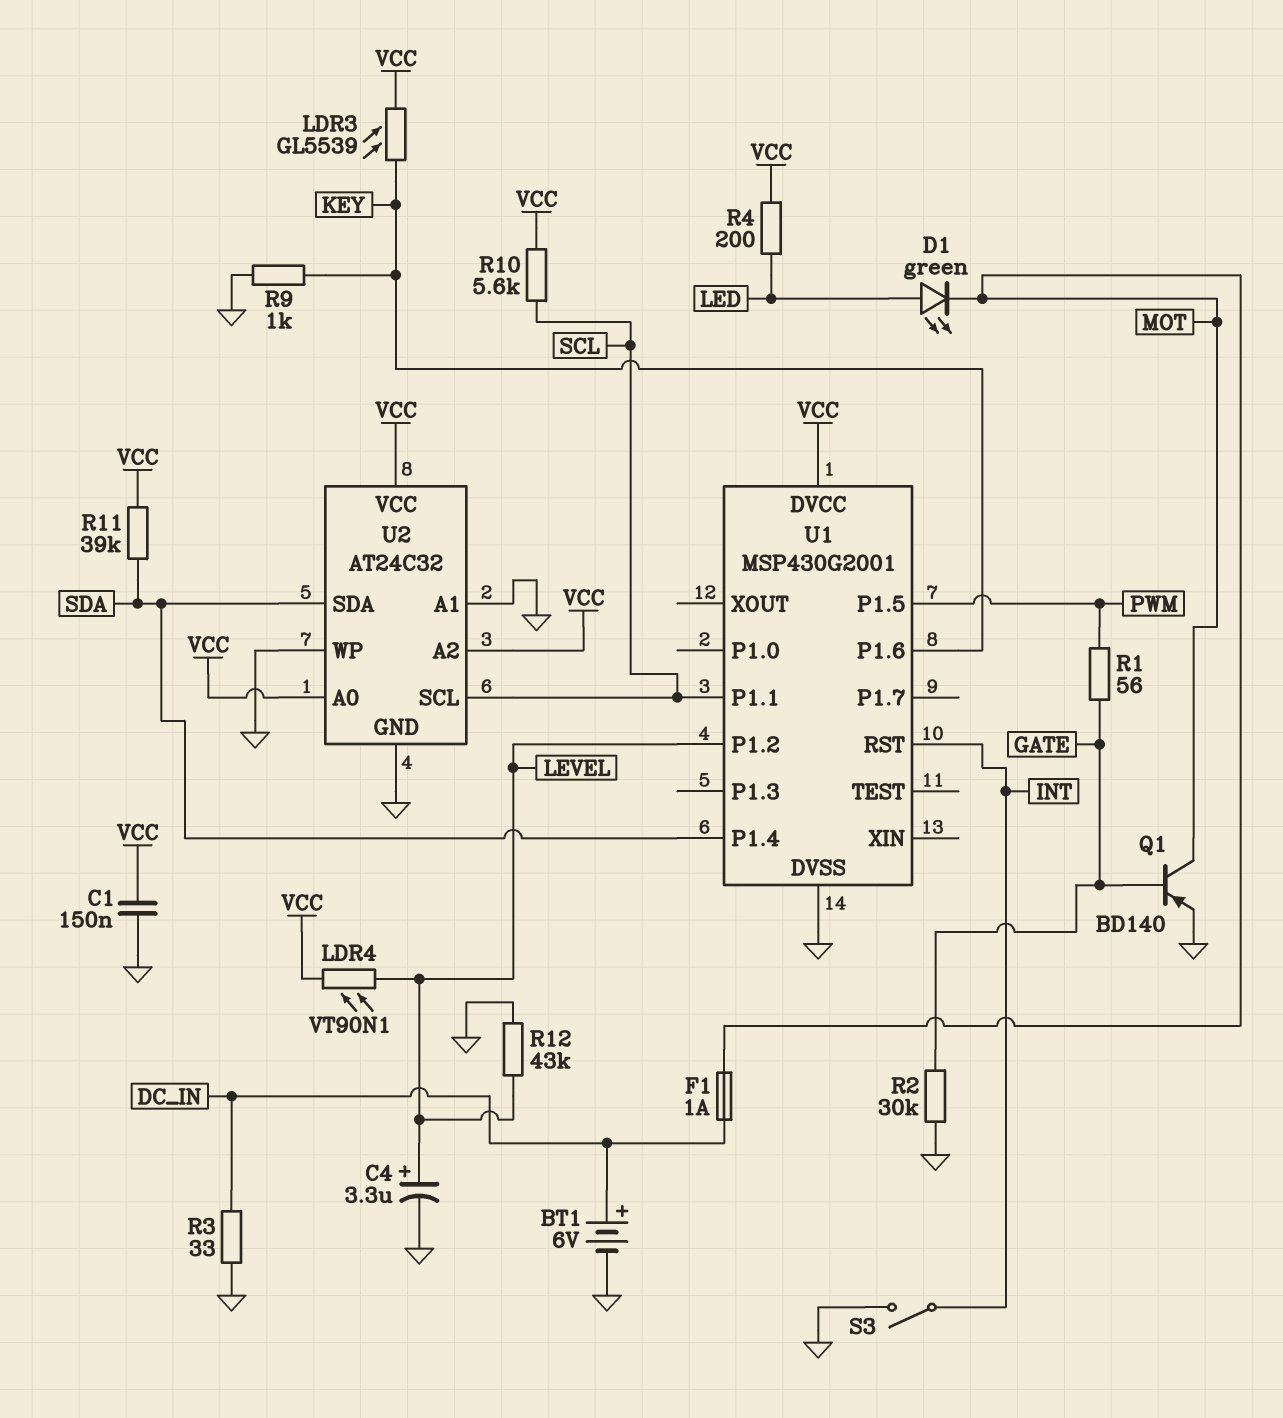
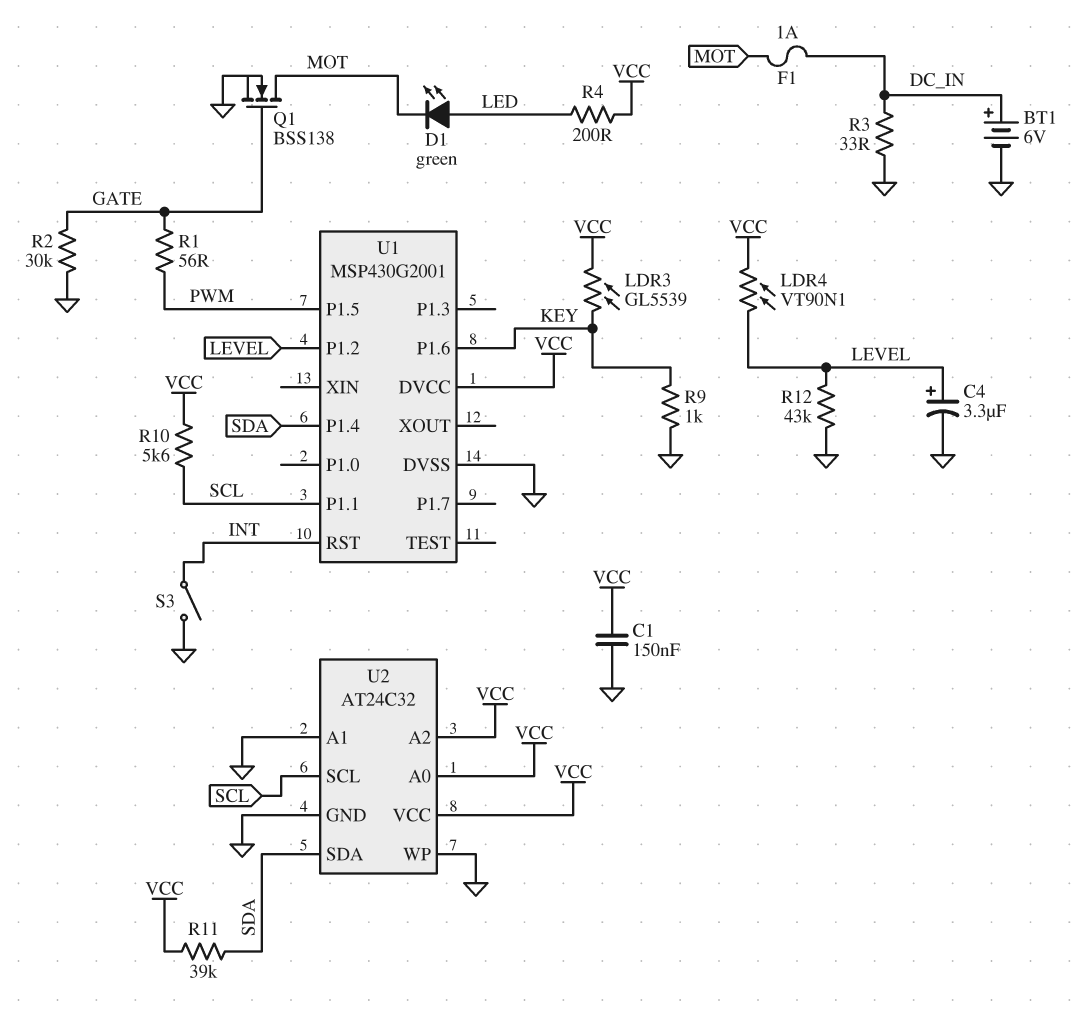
Q1: PNP BD140 (B GATE, C MOT, E GND) -> NMOS BSS138 (G GATE, D MOT, S GND)

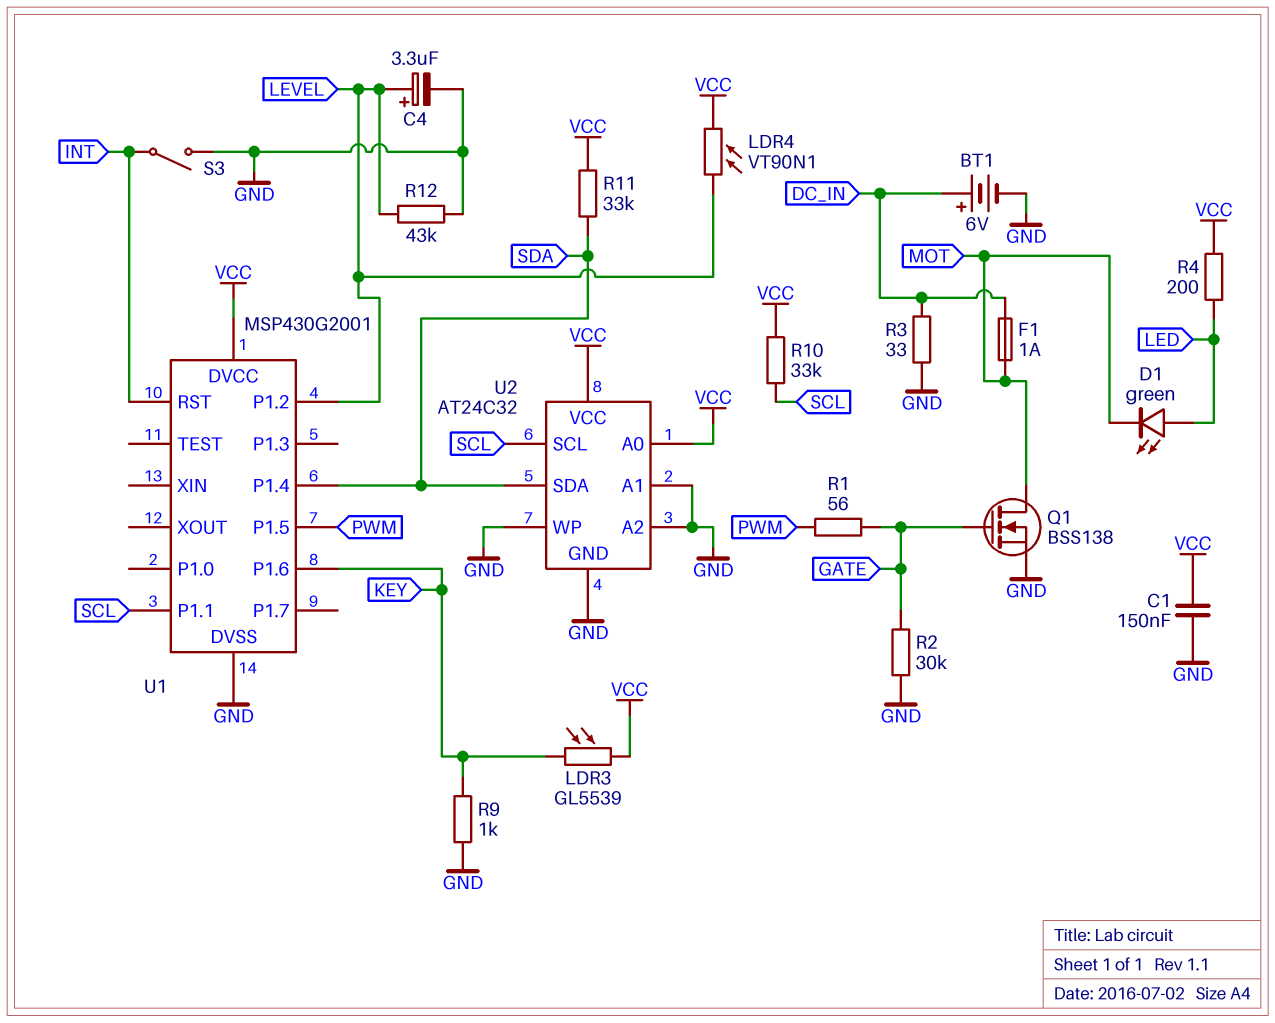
R10: 5.6k (SCL, VCC) -> 33k (SCL, VCC)
R11: 39k (SDA, VCC) -> 33k (SDA, VCC)
U2 pin A2: VCC -> GND

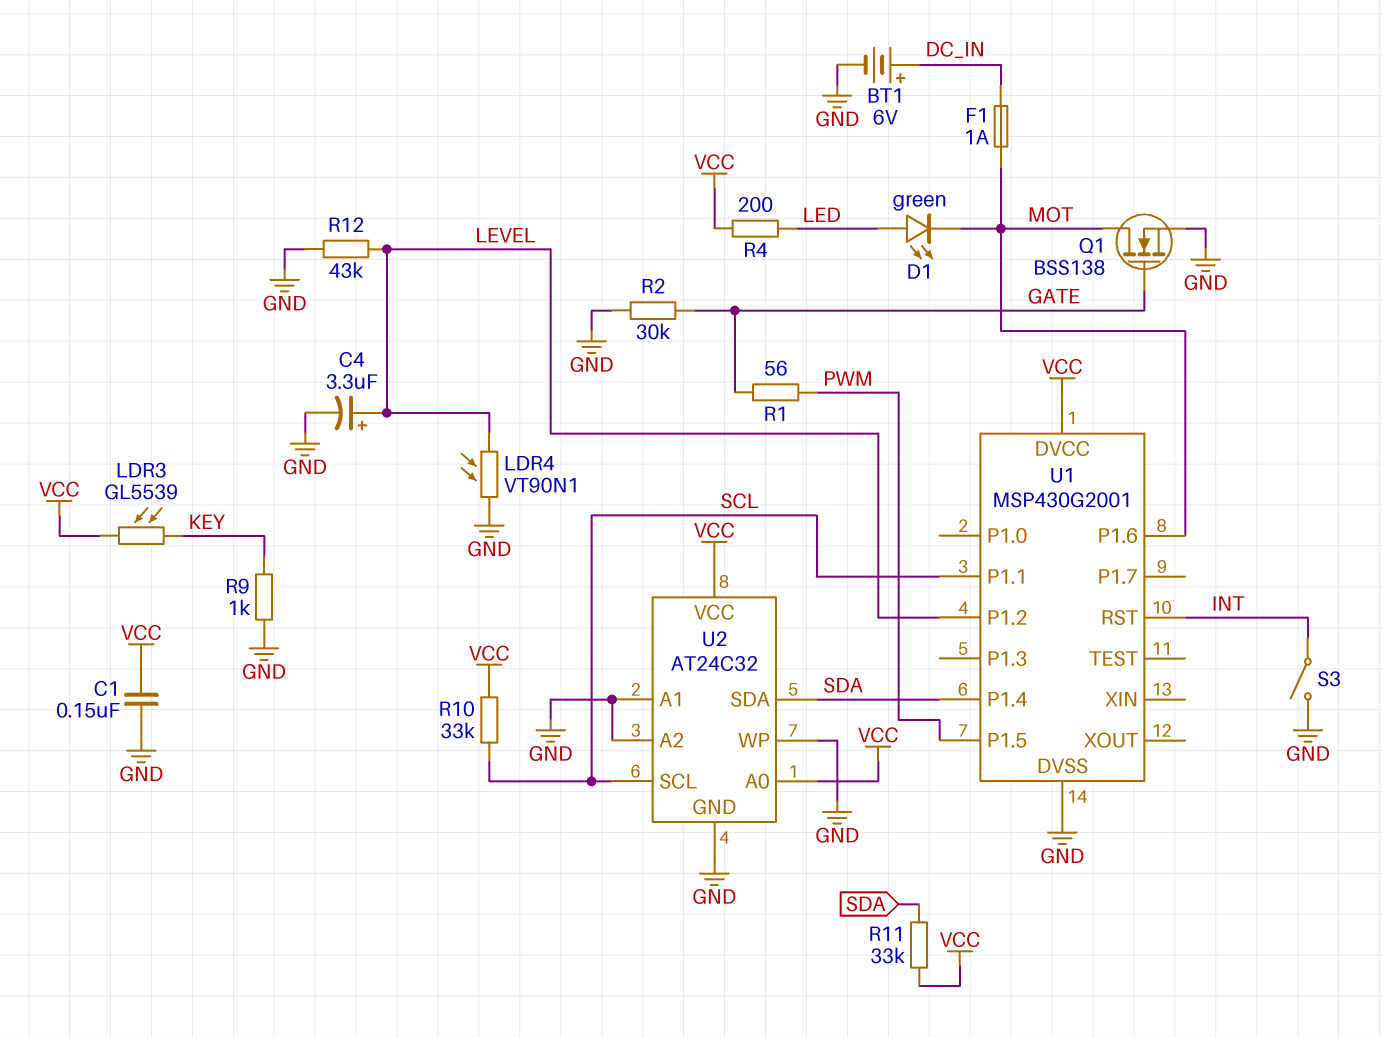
LDR4: VT90N1 (LEVEL, VCC) -> VT90N1 (GND, LEVEL)
R3: 33 (DC_IN, GND) -> none
U1 pin P1.6: KEY -> MOT

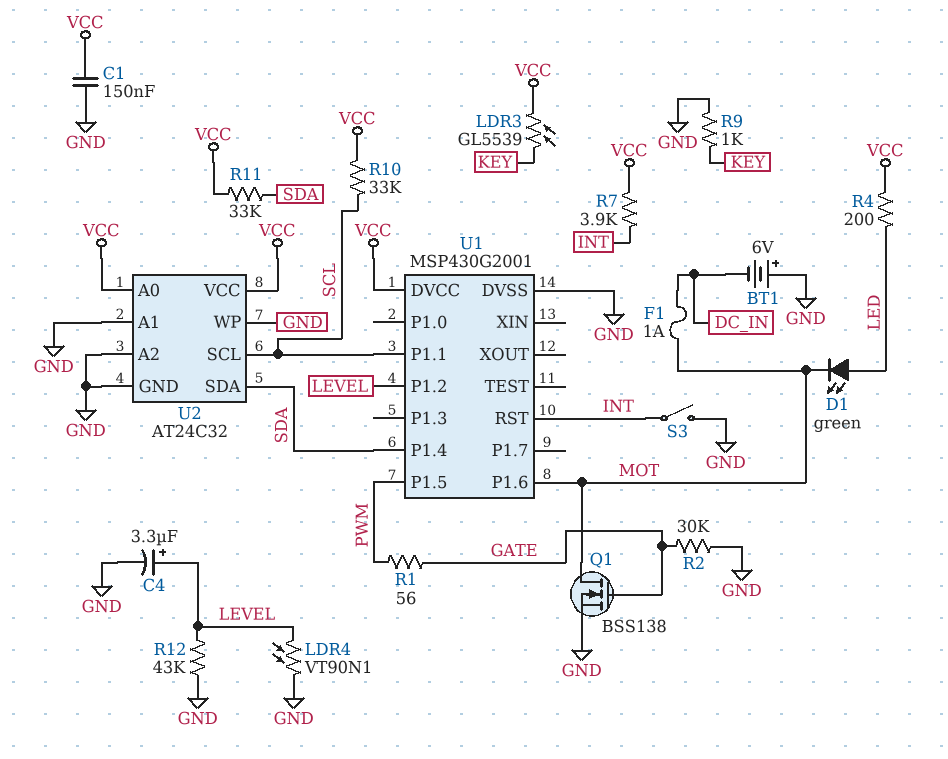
BT1: 6V (plus DC_IN, minus GND) -> 6V (plus GND, minus DC_IN)
R7: none -> 3.9k (INT, VCC)

